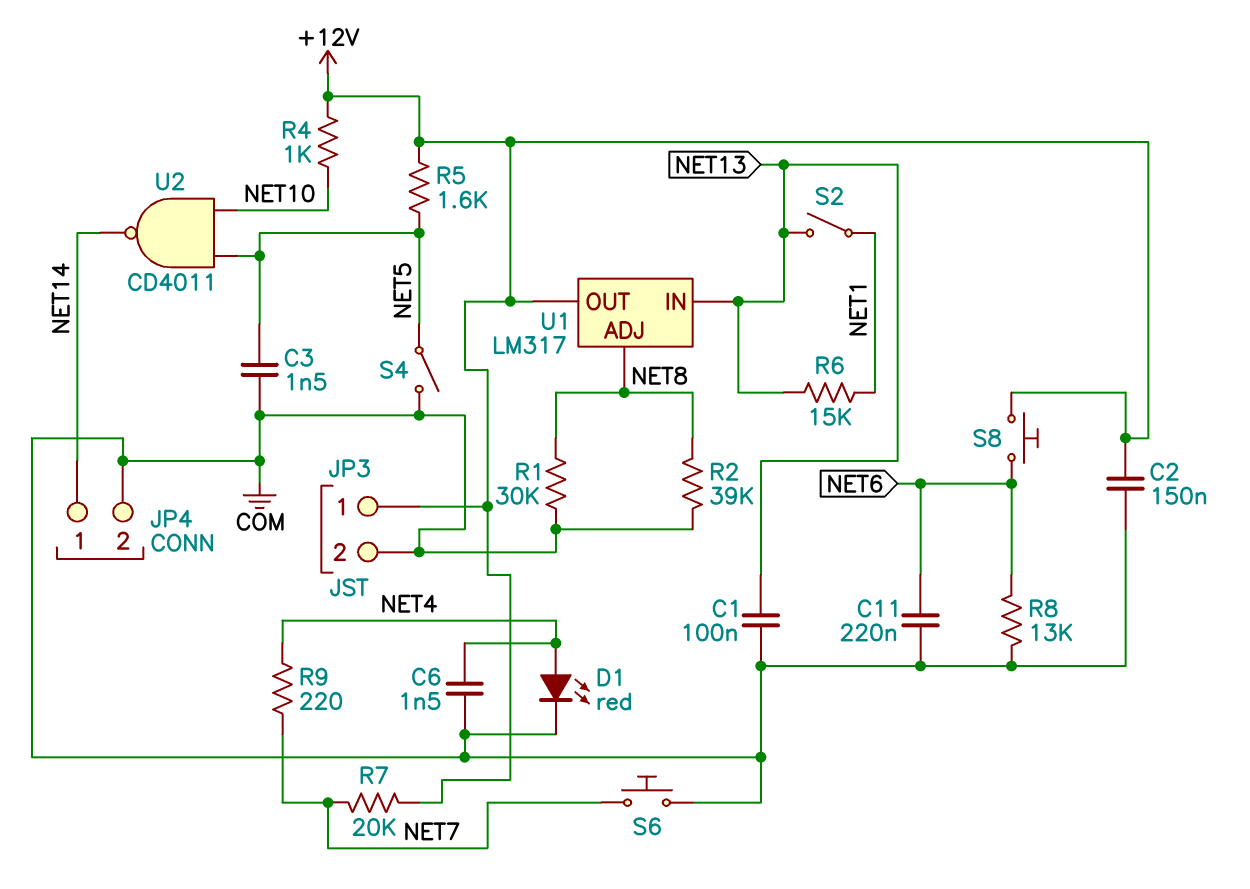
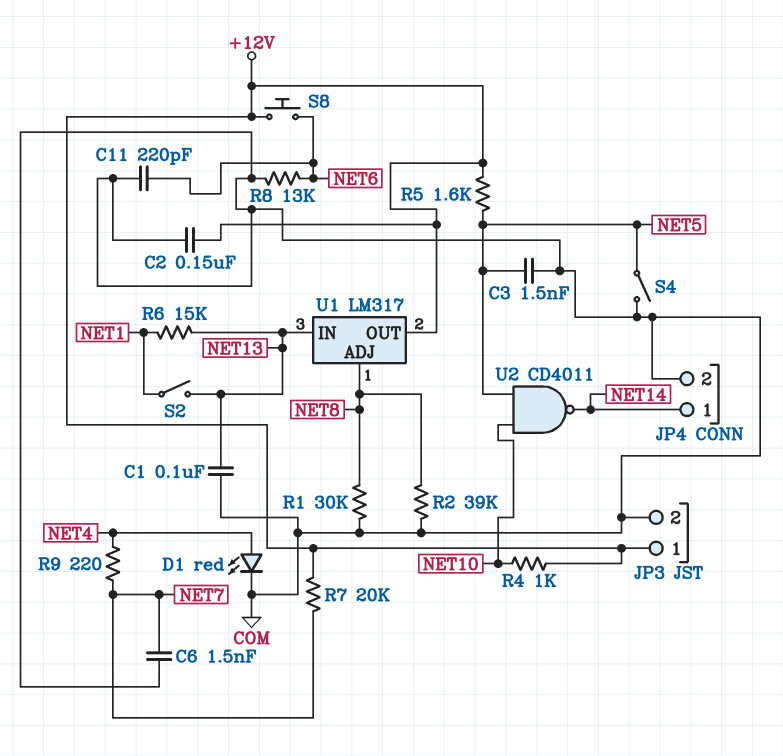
C6: 1.5nF (COM, NET4) -> 1.5nF (COM, NET7)
C11: 220nF (COM, NET6) -> 220pF (COM, NET6)
S6: button (COM, NET7) -> none

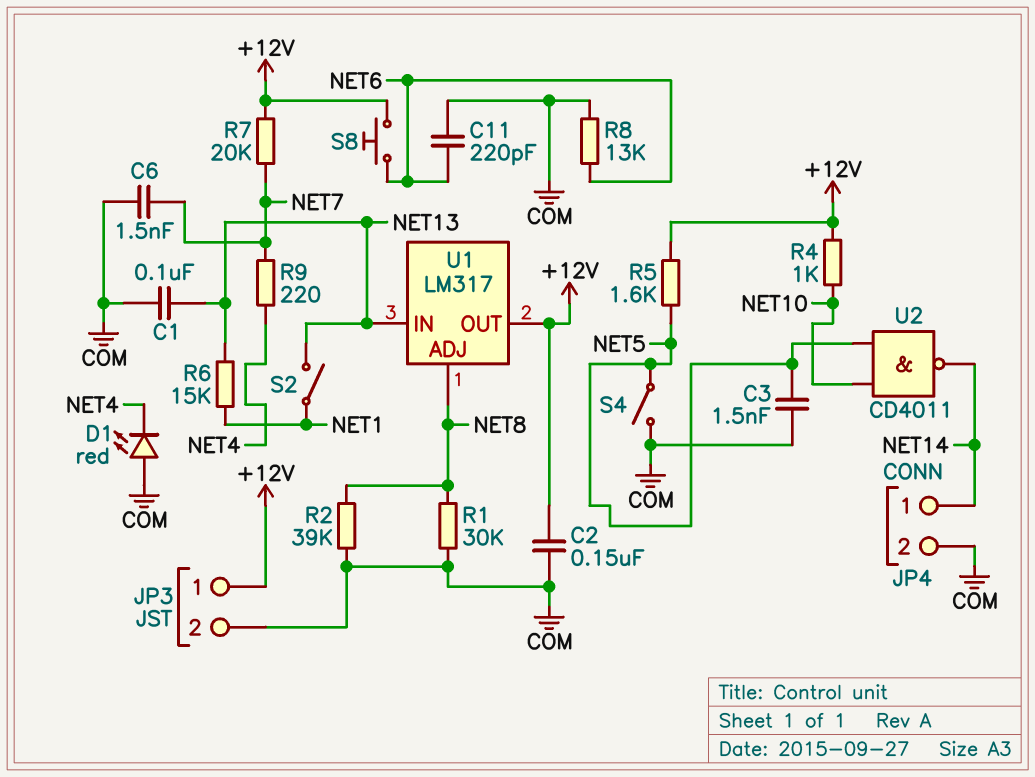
D1: LED red (A NET4, K COM) -> LED red (A COM, K NET4)

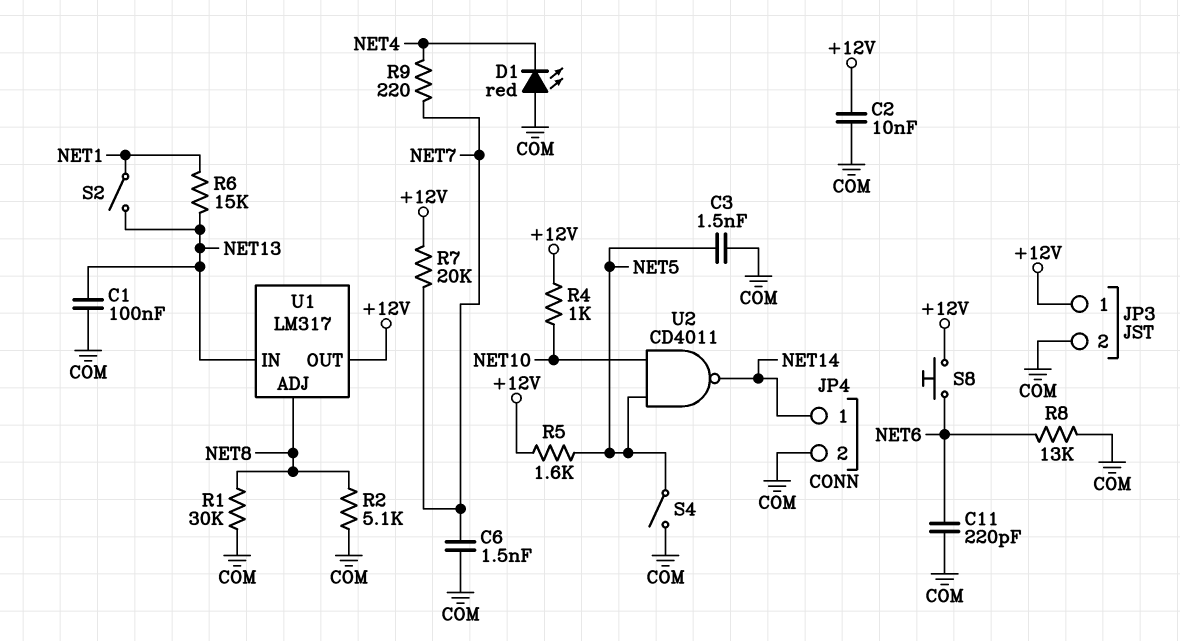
C2: 150nF (+12V, COM) -> 10nF (+12V, COM)
R2: 39k (COM, NET8) -> 5.1k (COM, NET8)

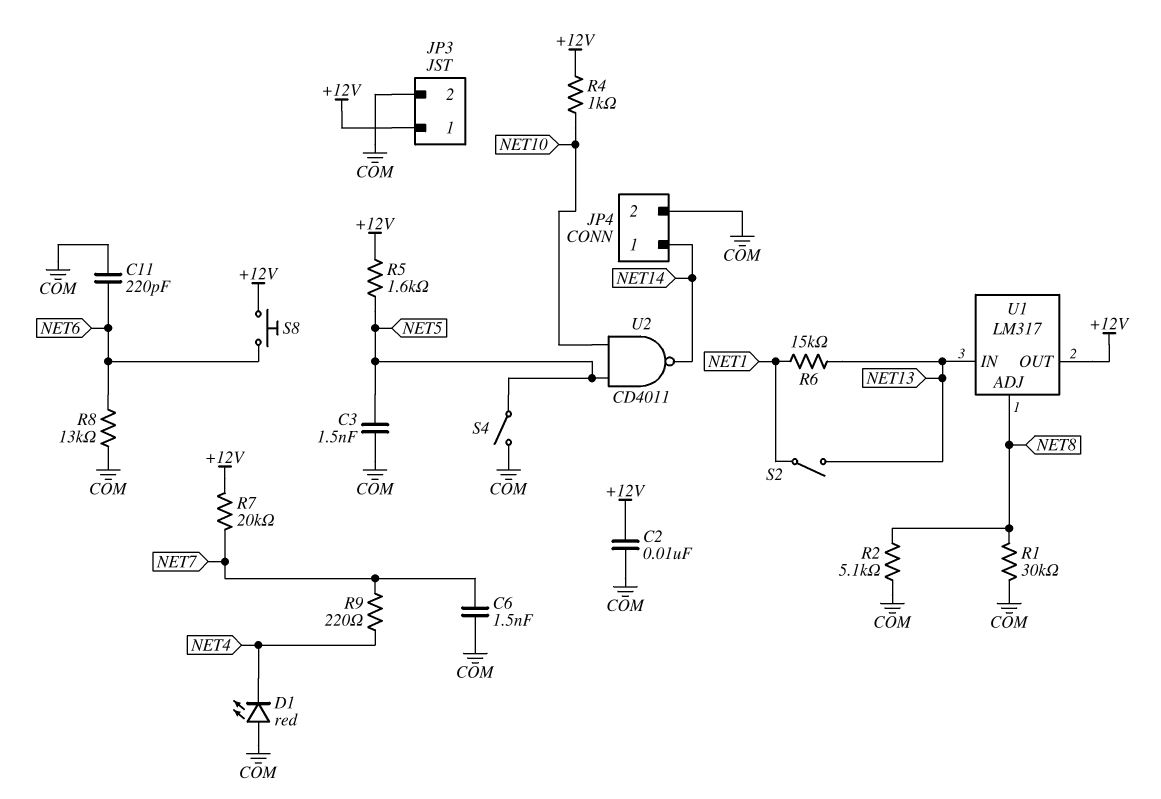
C1: 100nF (COM, NET13) -> none

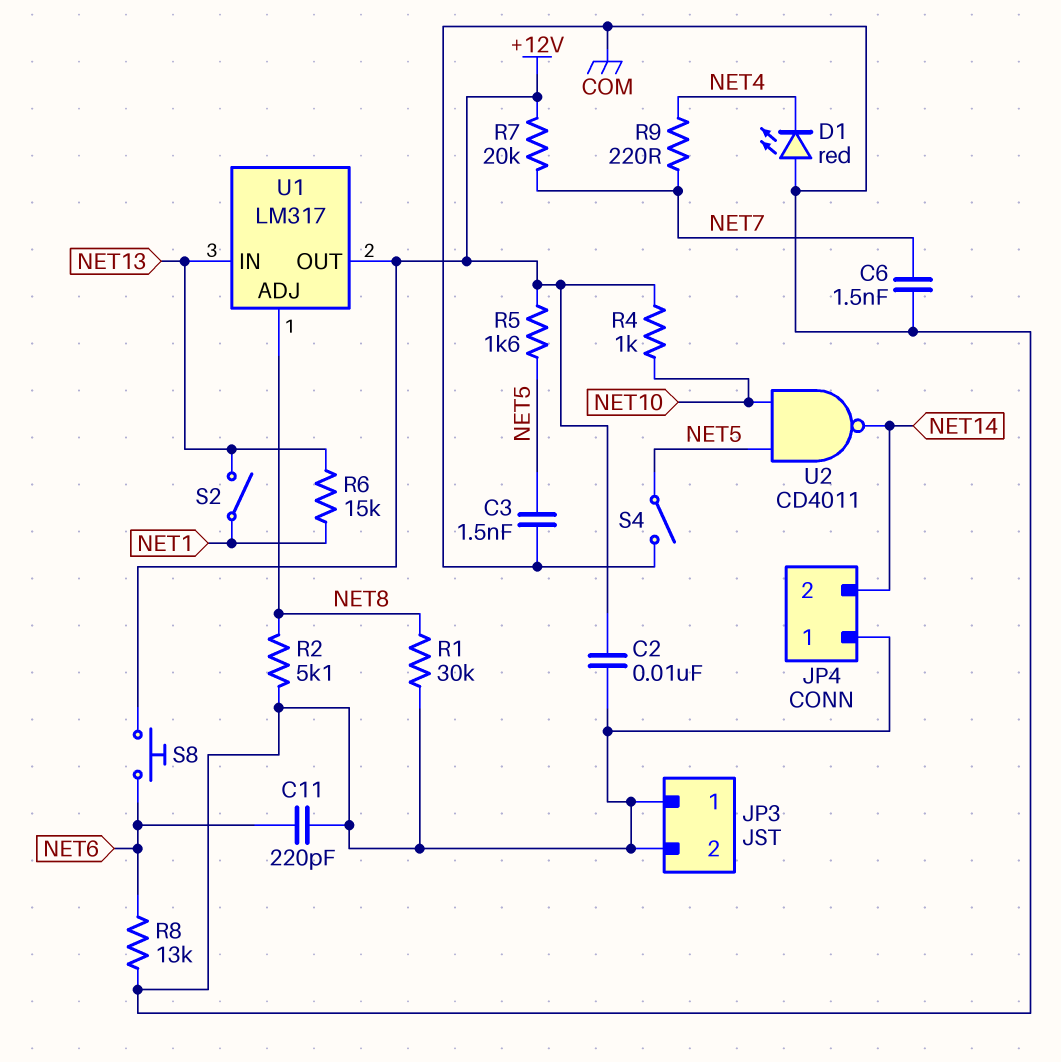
JP3 pin 1: +12V -> COM
JP4 pin 1: NET14 -> COM
JP4 pin 2: COM -> NET14

